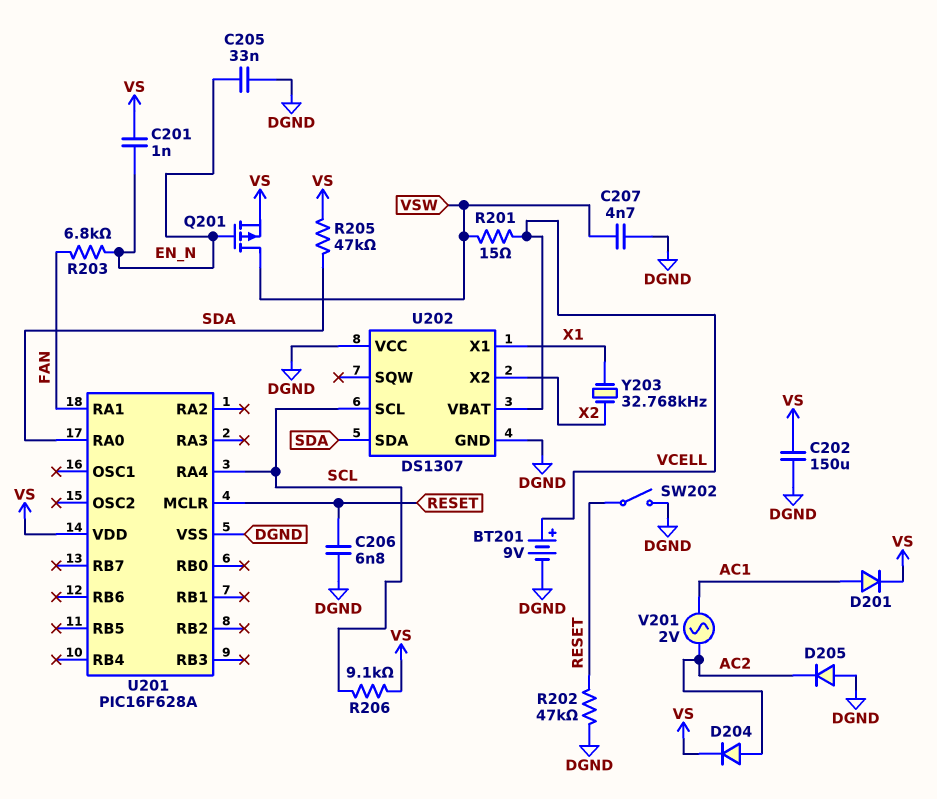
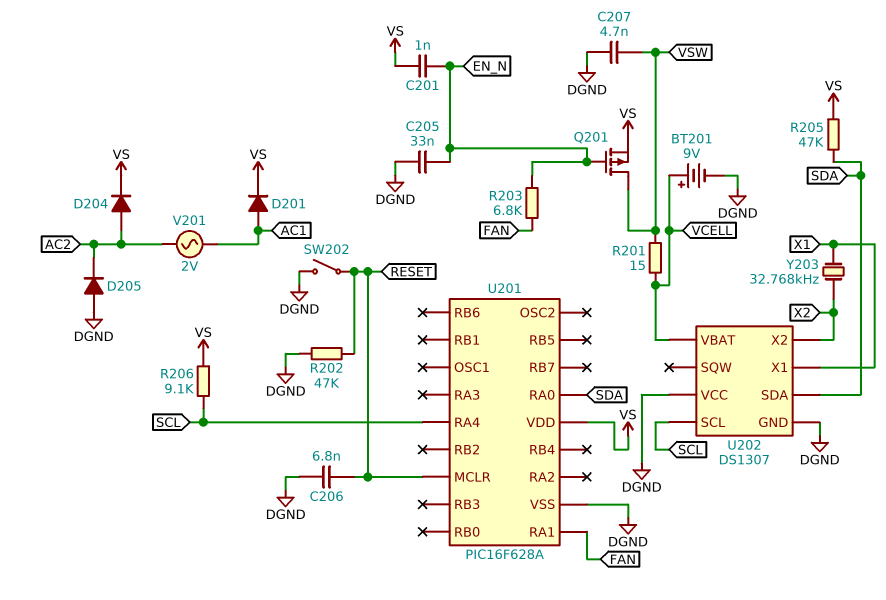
C202: 150uF (DGND, VS) -> none

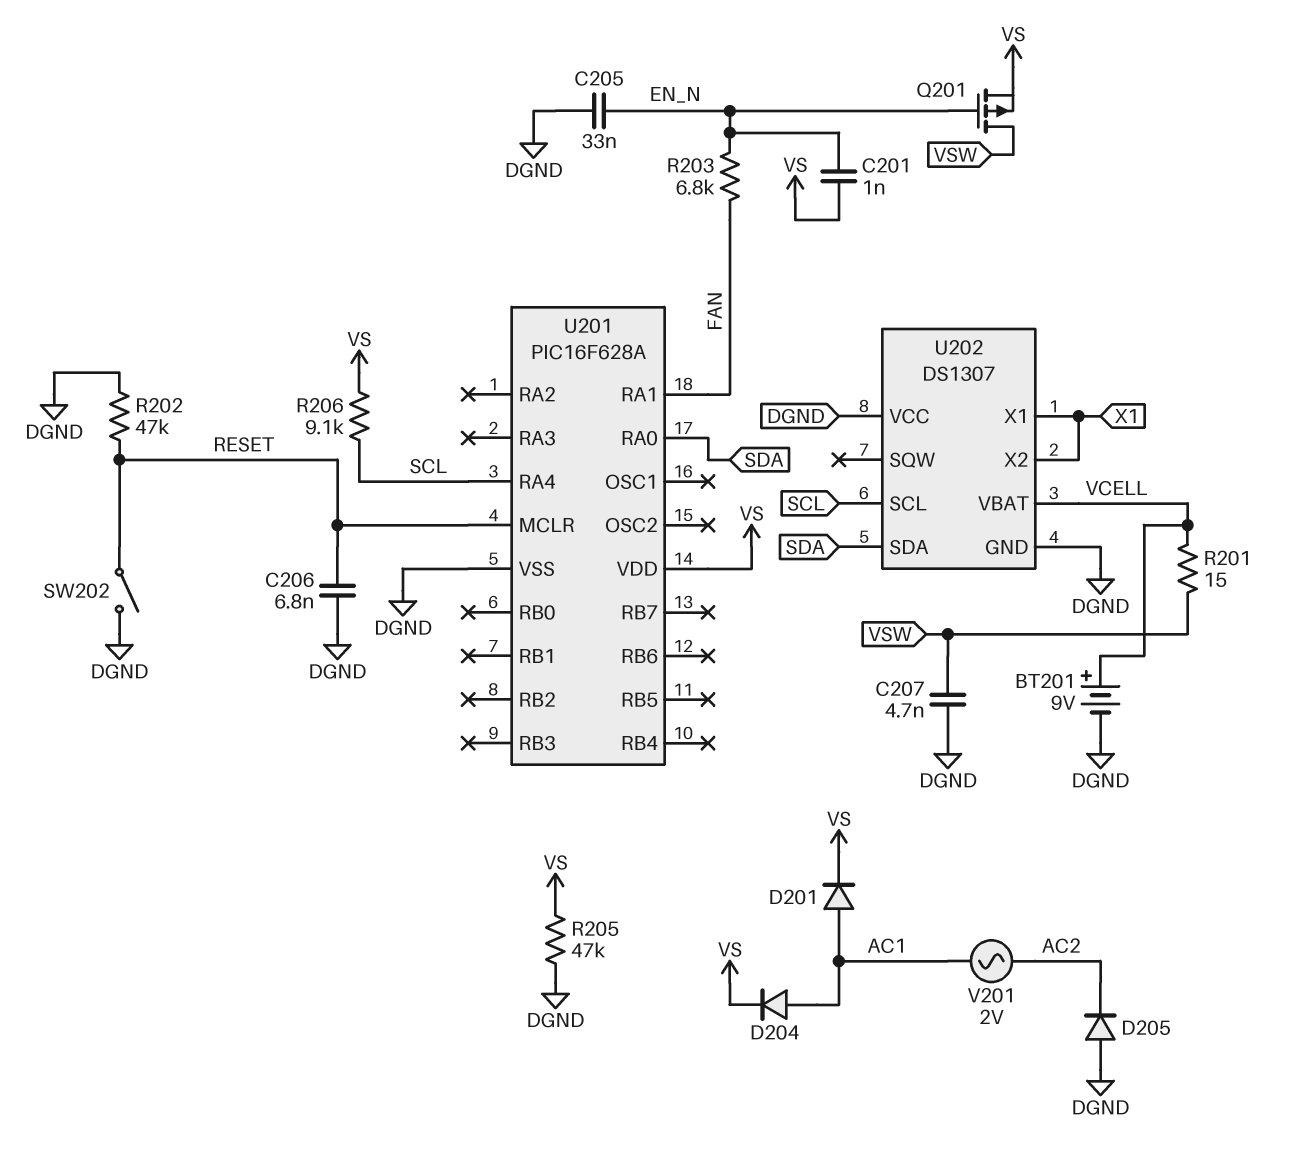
D204: diode (A AC2, K VS) -> diode (A AC1, K VS)
R205: 47k (SDA, VS) -> 47k (DGND, VS)
U202 pin X2: X2 -> X1
Y203: 32.768kHz (X1, X2) -> none

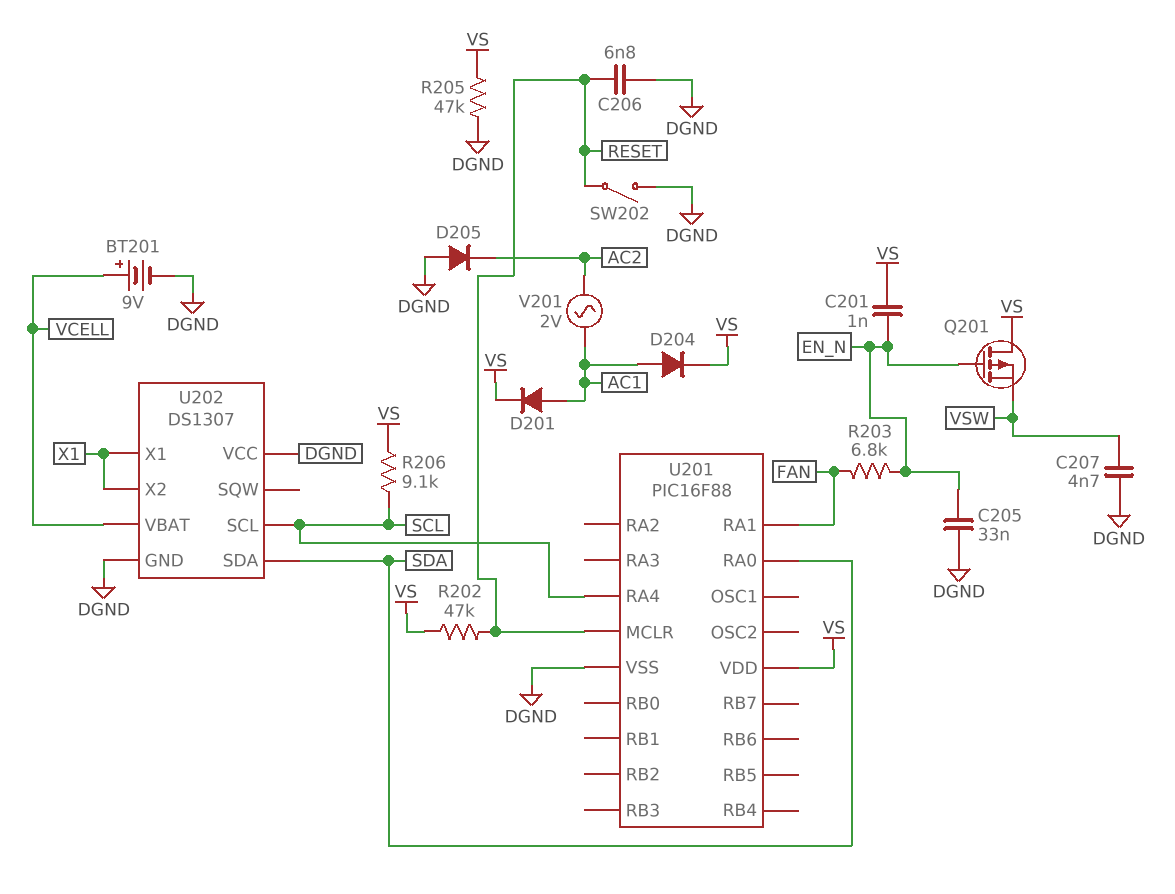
Q201: PMOS (G EN_N, D VSW, S VS) -> PMOS (G EN_N, D VS, S VSW)
R201: 15 (VCELL, VSW) -> none
R202: 47k (DGND, RESET) -> 47k (RESET, VS)
U201: PIC16F628A -> PIC16F88

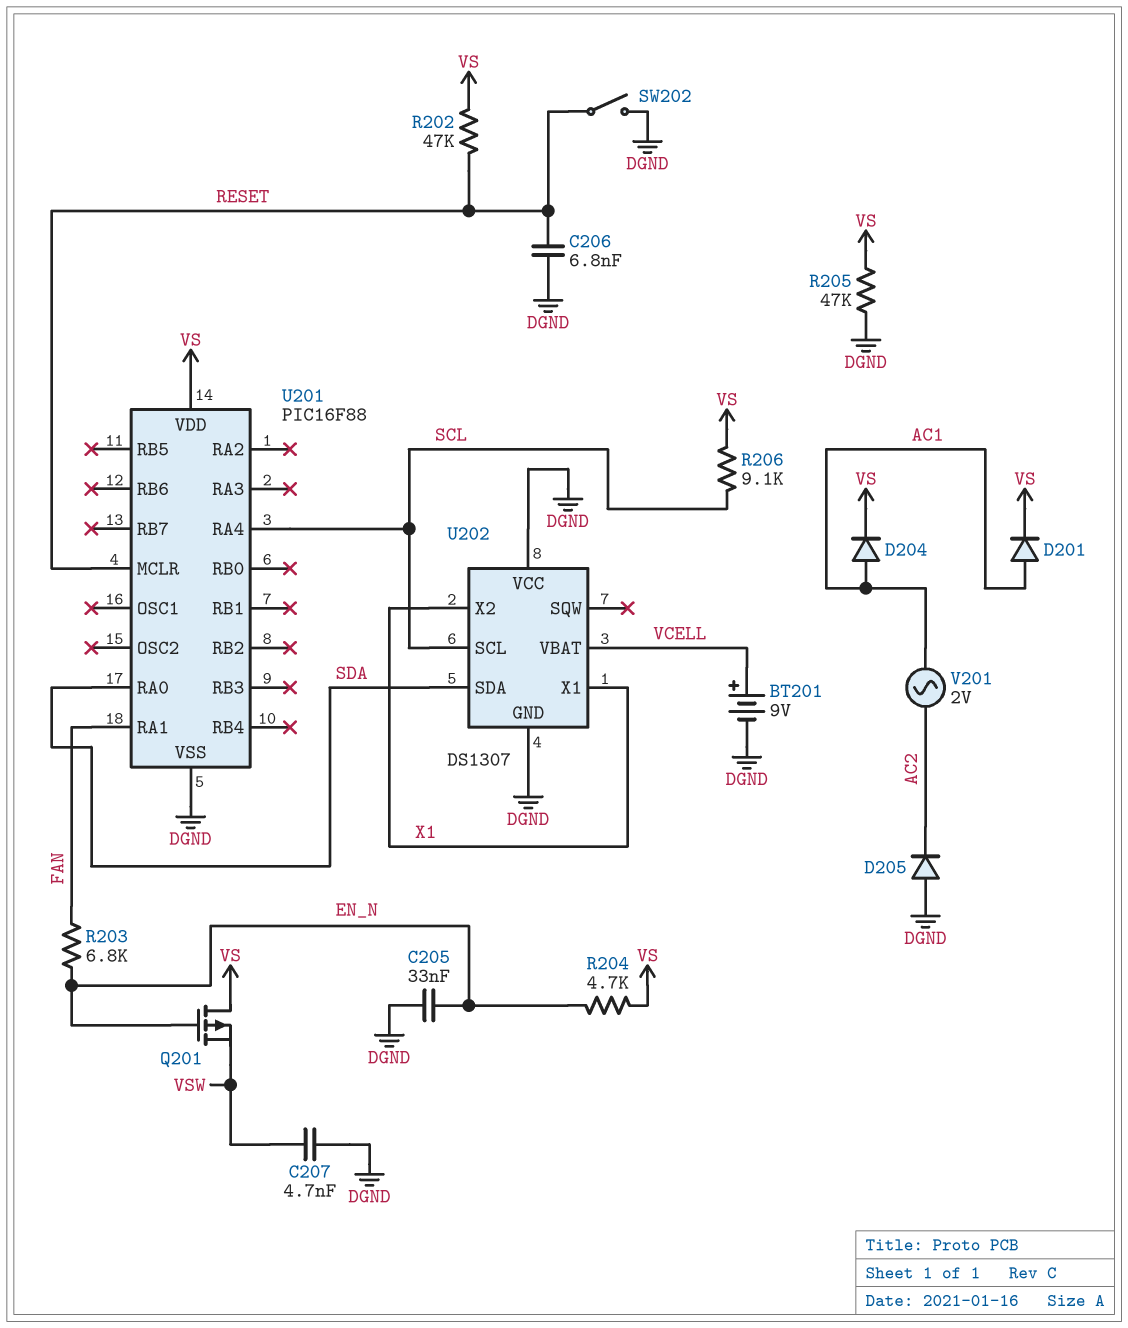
C201: 1nF (EN_N, VS) -> none
R204: none -> 4.7k (EN_N, VS)

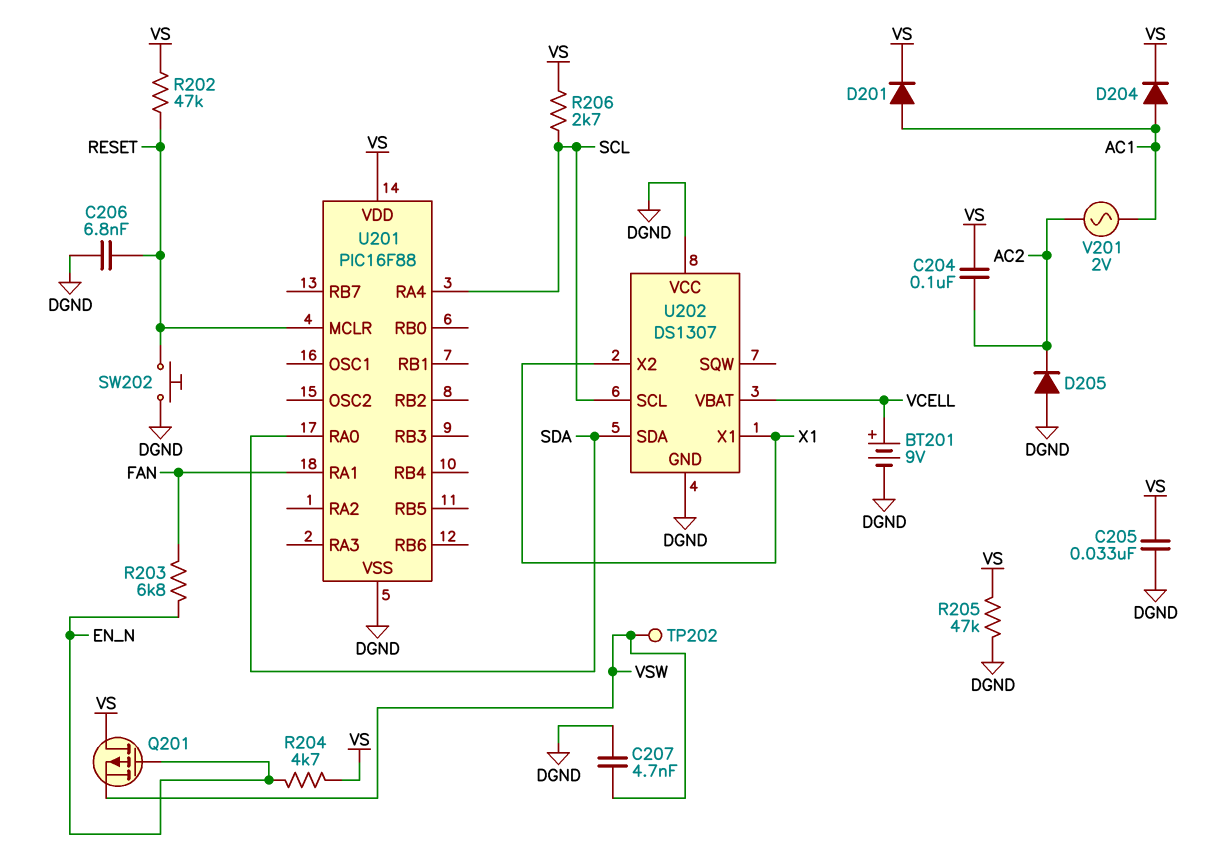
C204: none -> 100nF (AC2, VS)
C205: 33nF (DGND, EN_N) -> 33nF (DGND, VS)
R206: 9.1k (SCL, VS) -> 2.7k (SCL, VS)
SW202: switch (DGND, RESET) -> button (DGND, RESET)
TP202: none -> test point (VSW)

